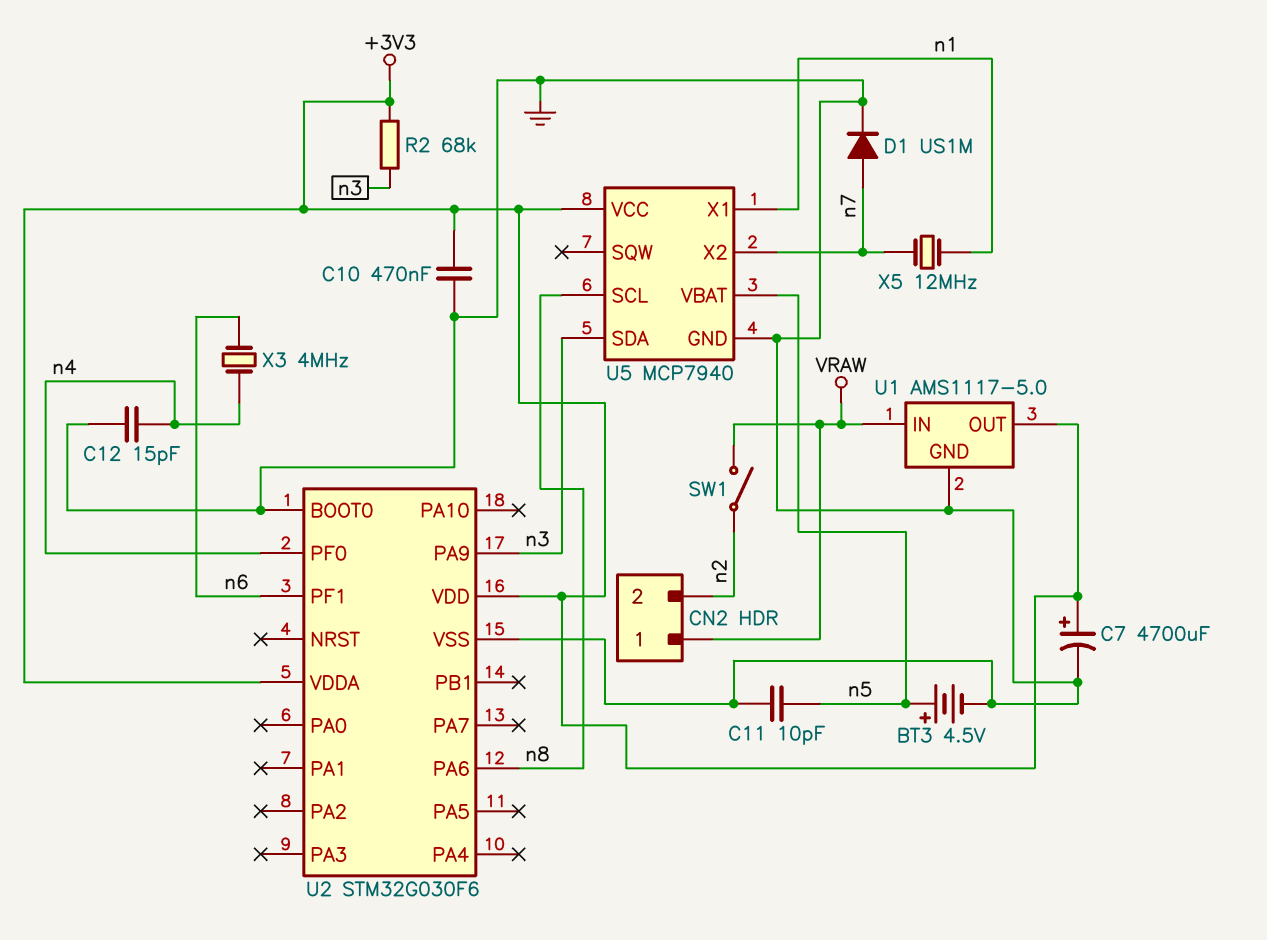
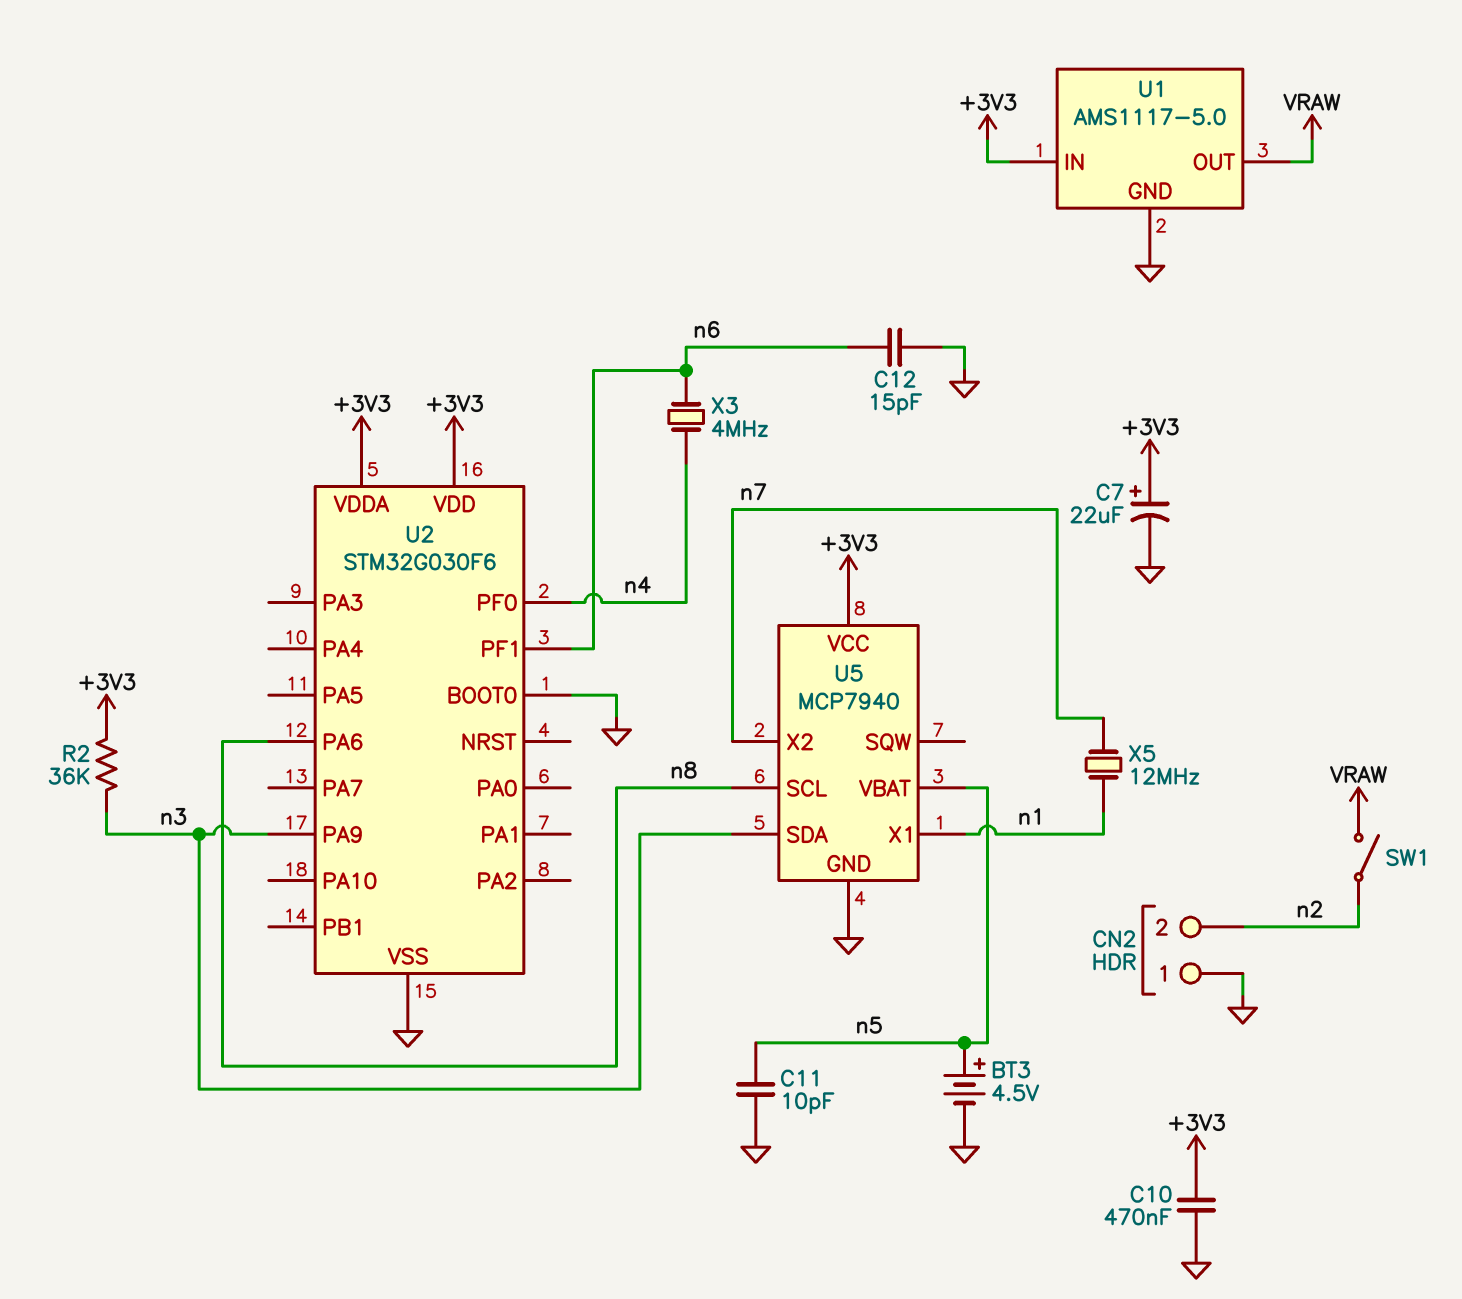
C7: 4700uF (plus +3V3, minus GND) -> 22uF (plus +3V3, minus GND)
C12: 15pF (GND, n4) -> 15pF (GND, n6)
CN2 pin 1: VRAW -> GND
D1: diode US1M (A n7, K GND) -> none
R2: 68k (+3V3, n3) -> 36k (+3V3, n3)
U1 pin IN: VRAW -> +3V3
U1 pin OUT: +3V3 -> VRAW

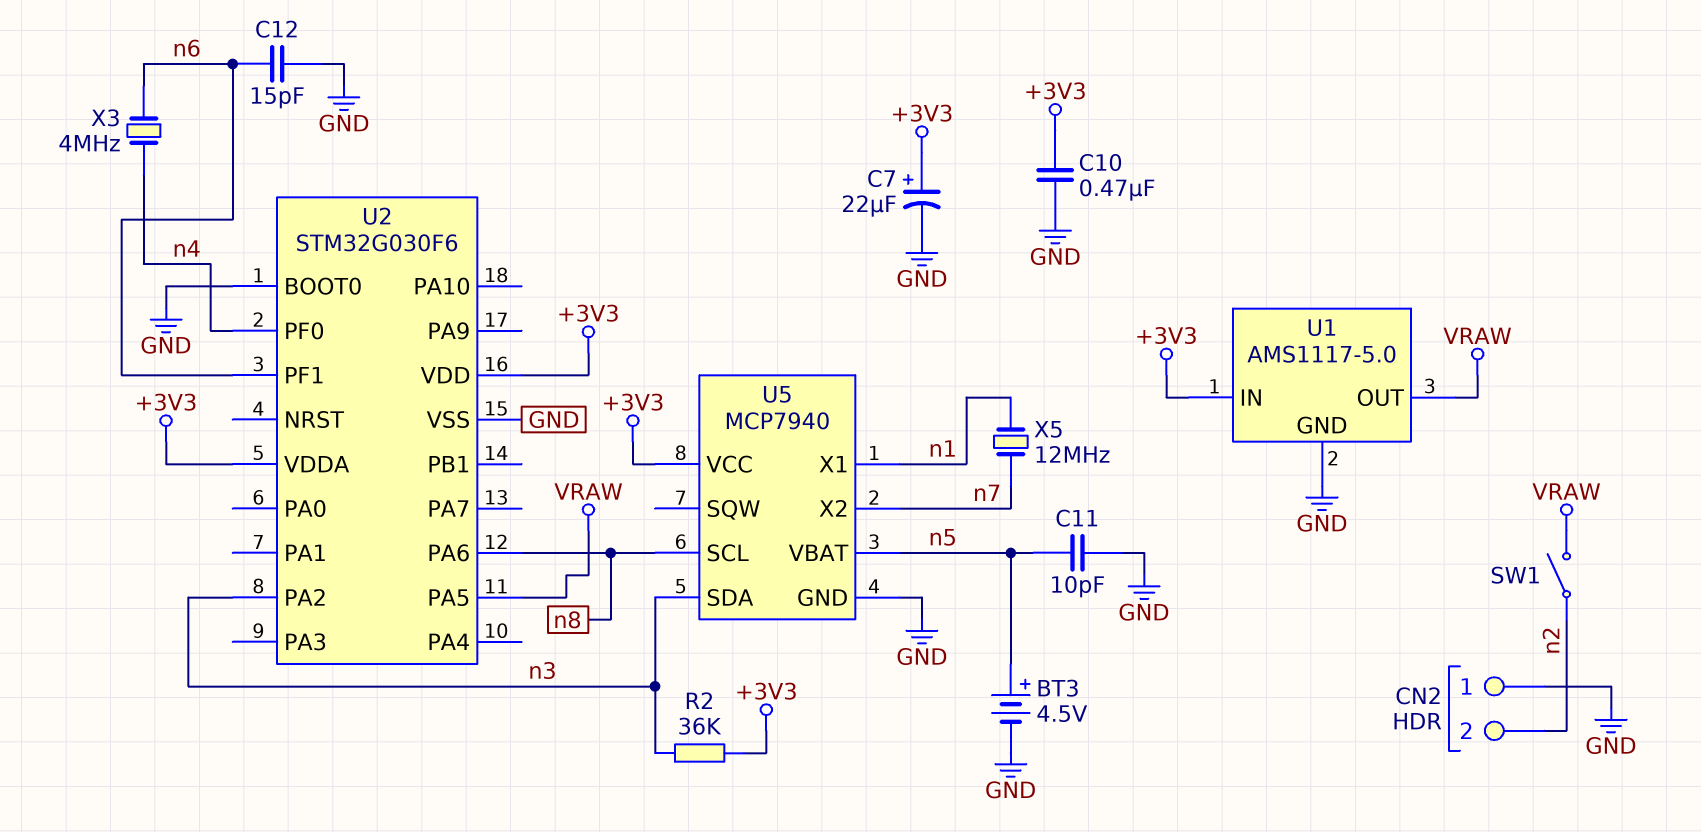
U2 pin PA2: none -> n3
U2 pin PA5: none -> VRAW
U2 pin PA9: n3 -> none

